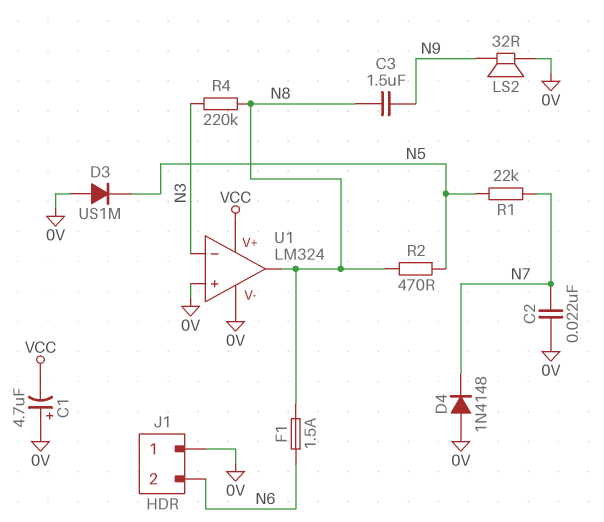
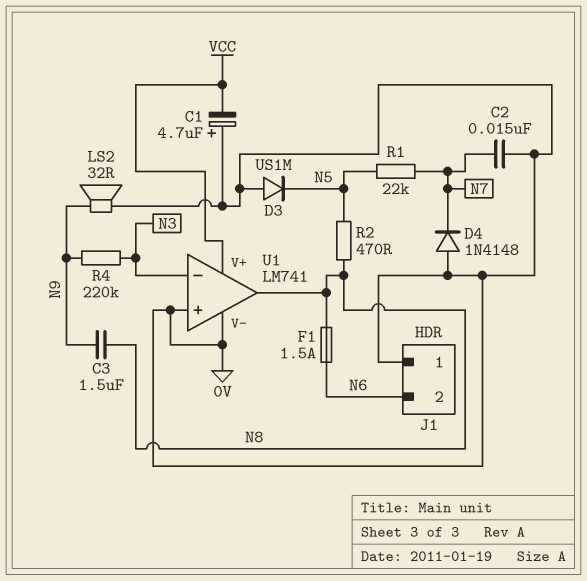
C2: 22nF (0V, N7) -> 15nF (0V, N7)
R4: 220k (N3, N8) -> 220k (N3, N9)
U1: LM324 -> LM741

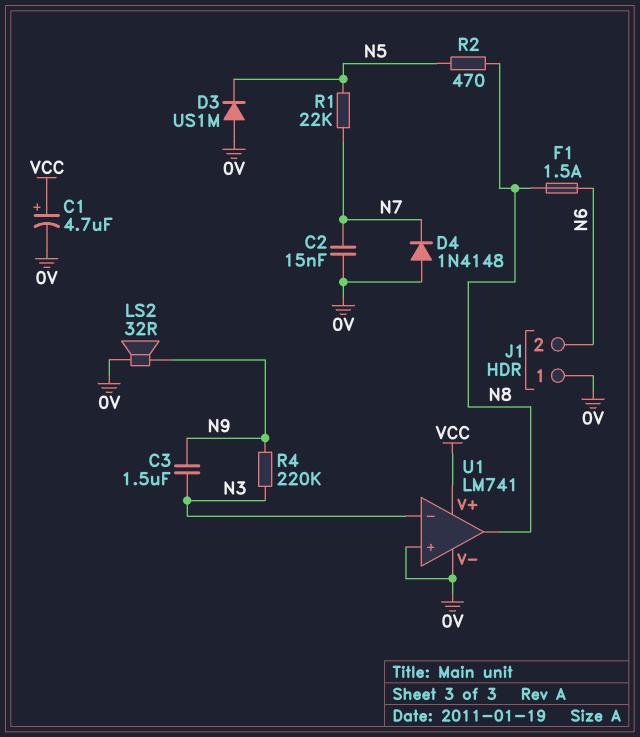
C1: 4.7uF (plus 0V, minus VCC) -> 4.7uF (plus VCC, minus 0V)
C3: 1.5uF (N8, N9) -> 1.5uF (N3, N9)

